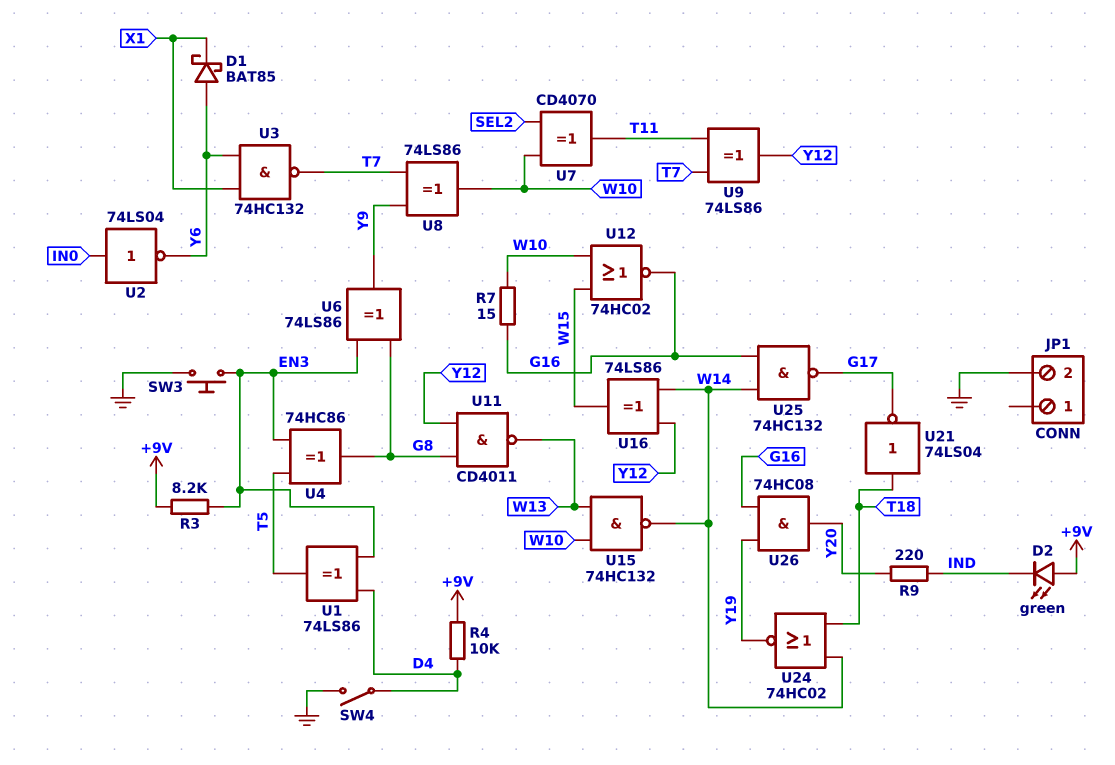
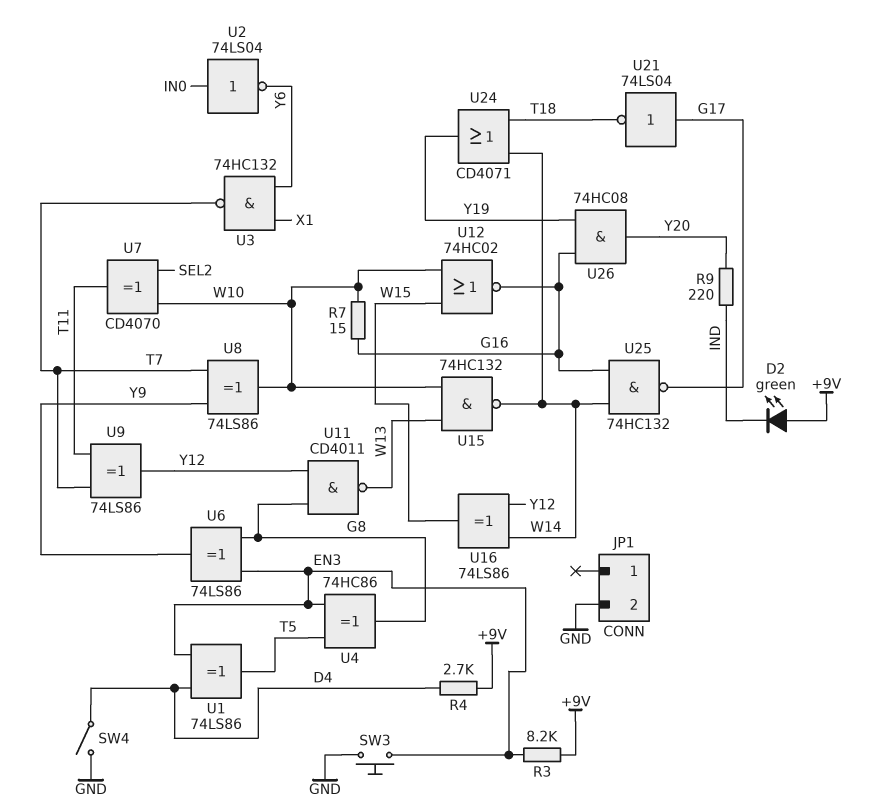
D1: schottky BAT85 (A Y6, K X1) -> none
R4: 10k (+9V, D4) -> 2.7k (+9V, D4)
U21: NOT 74LS04 (in T18, out G17) -> NOT 74LS04 (in G17, out T18)
U24: NOR 74HC02 (in T18, in W14, out Y19) -> OR CD4071 (in T18, in W14, out Y19)

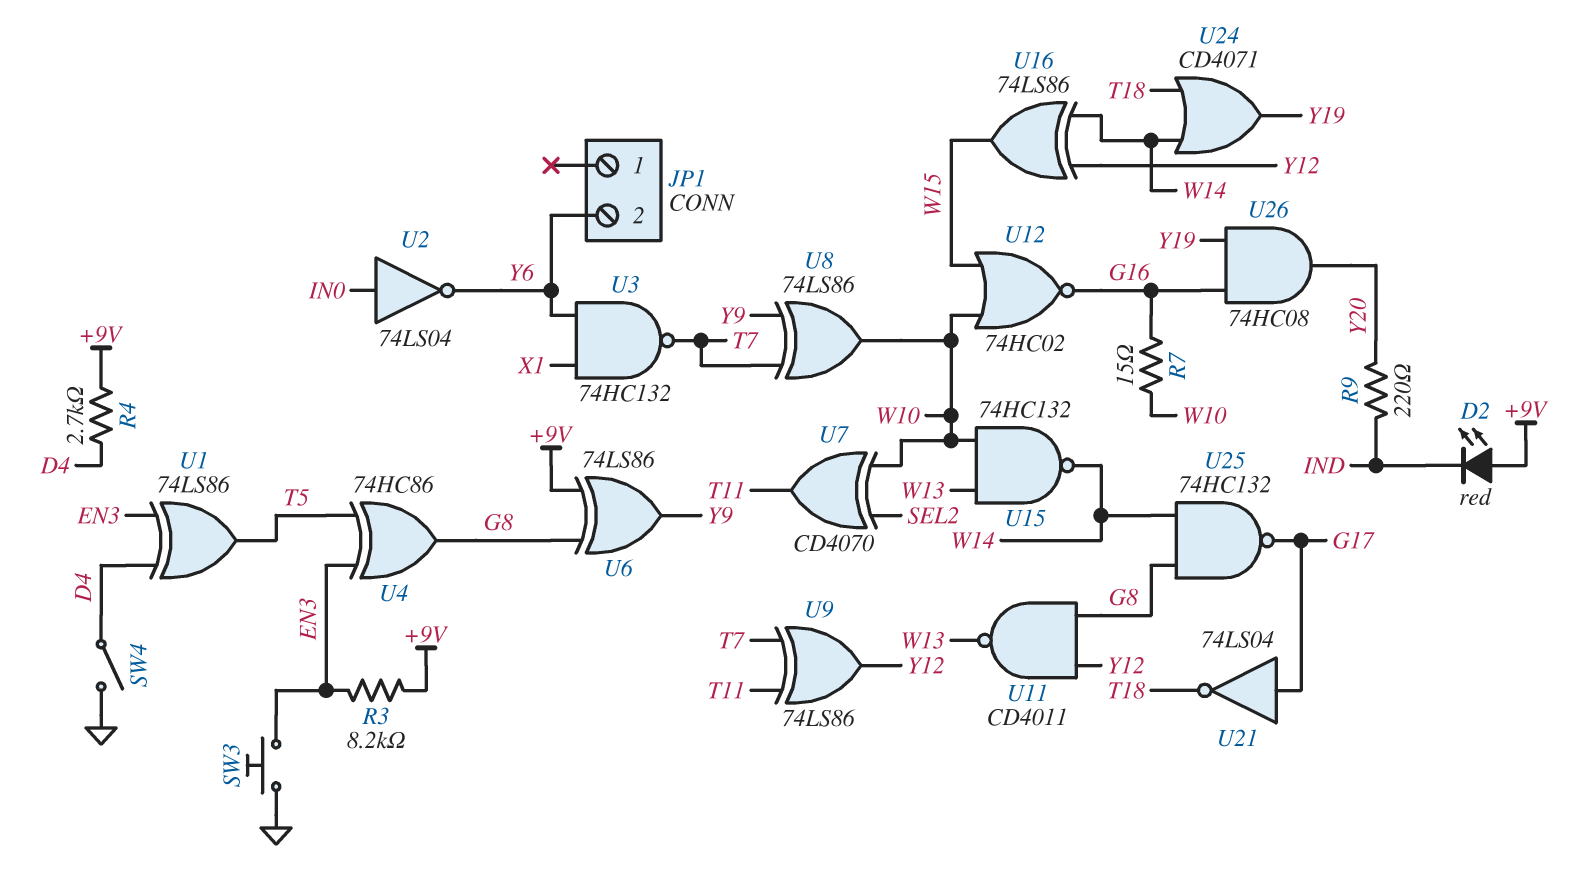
D2: LED green (A +9V, K IND) -> LED red (A +9V, K IND)
JP1 pin 2: GND -> Y6
U6: XOR 74LS86 (in EN3, in G8, out Y9) -> XOR 74LS86 (in +9V, in G8, out Y9)
U25: NAND 74HC132 (in G16, in W14, out G17) -> NAND 74HC132 (in G8, in W14, out G17)

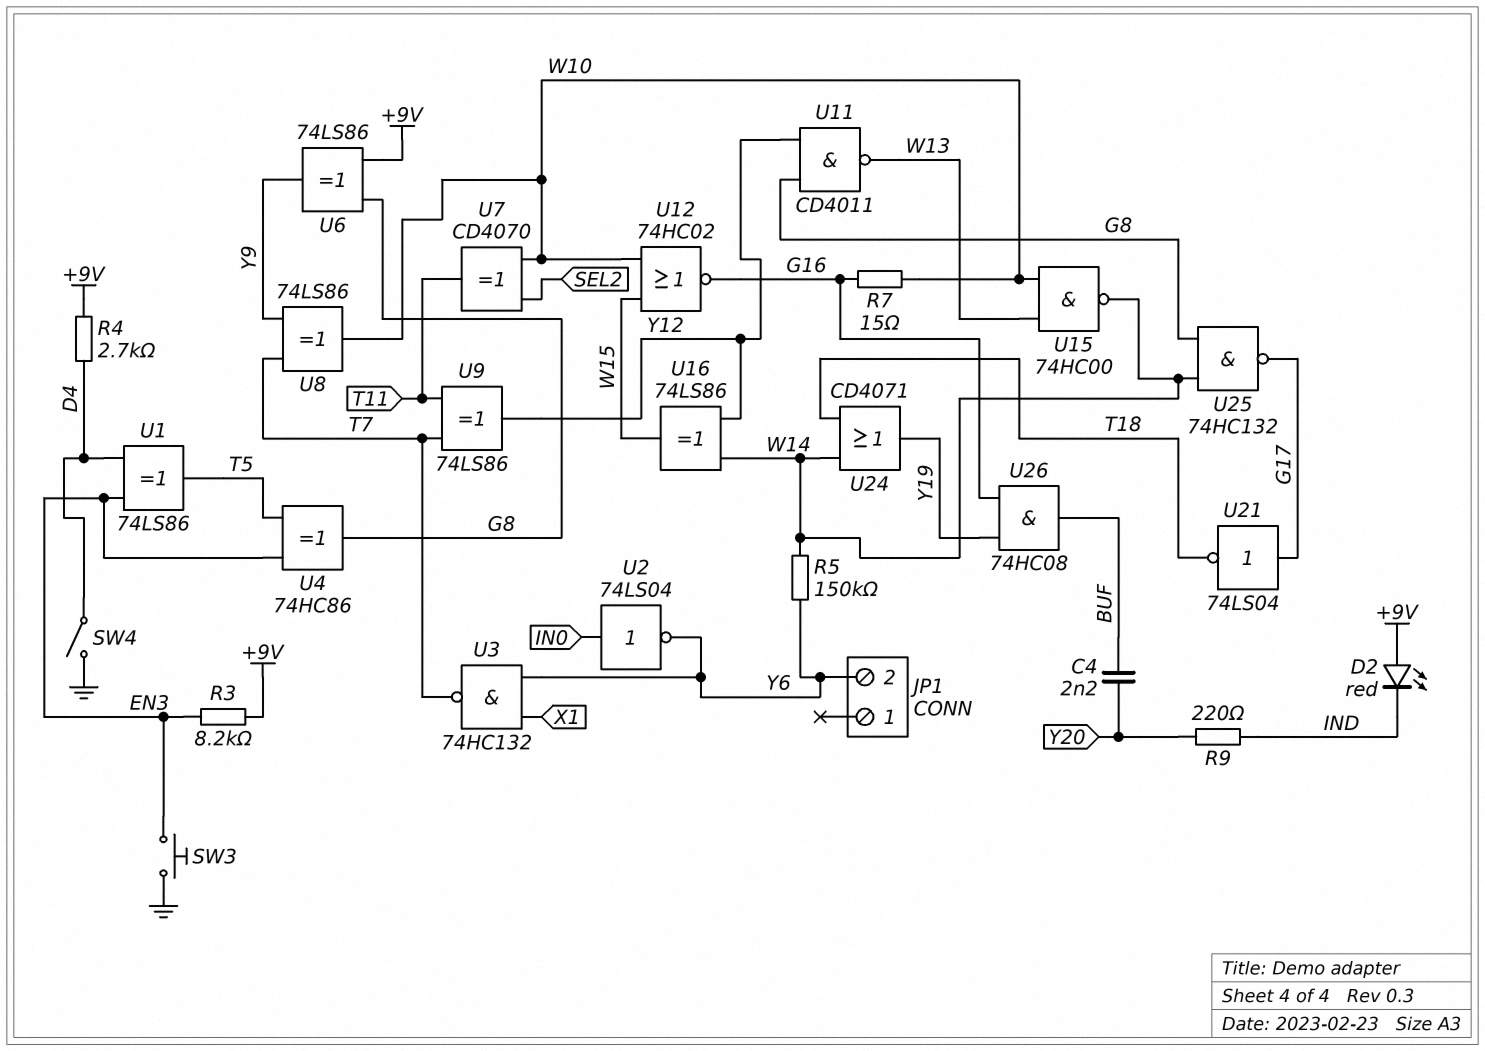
C4: none -> 2.2nF (BUF, Y20)
R5: none -> 150k (W14, Y6)
U15: NAND 74HC132 (in W10, in W13, out W14) -> NAND 74HC00 (in W10, in W13, out W14)
U26: AND 74HC08 (in G16, in Y19, out Y20) -> AND 74HC08 (in G16, in Y19, out BUF)

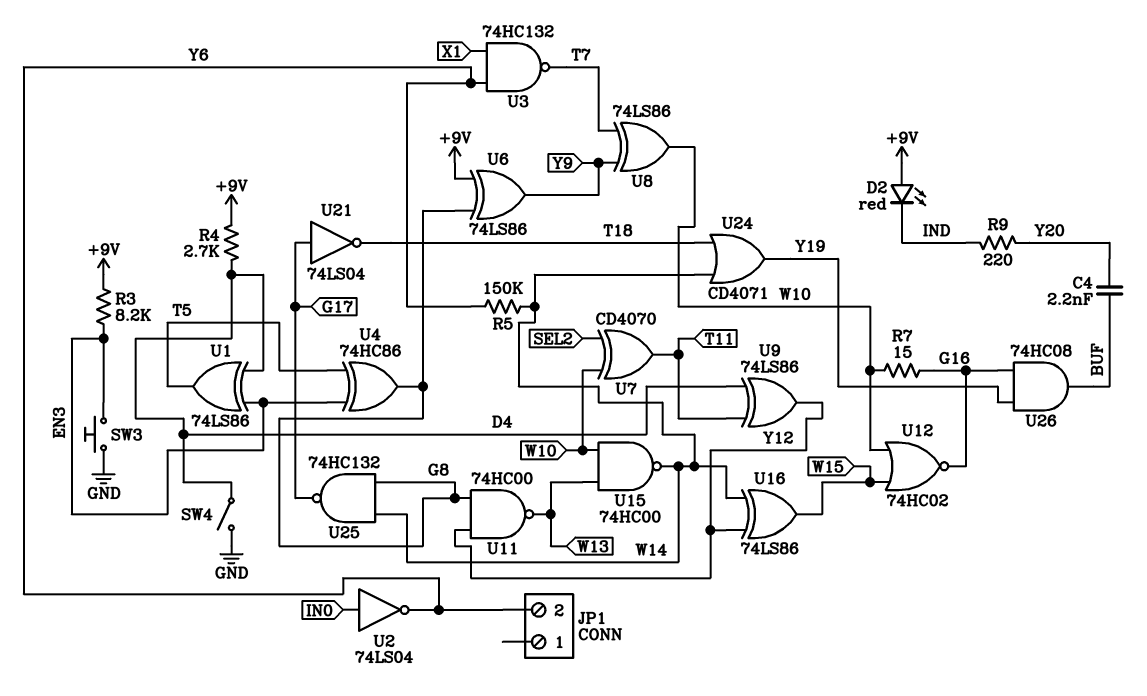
U9: XOR 74LS86 (in T7, in T11, out Y12) -> XOR 74LS86 (in D4, in T11, out Y12)
U11: NAND CD4011 (in G8, in Y12, out W13) -> NAND 74HC00 (in G8, in Y12, out W13)

